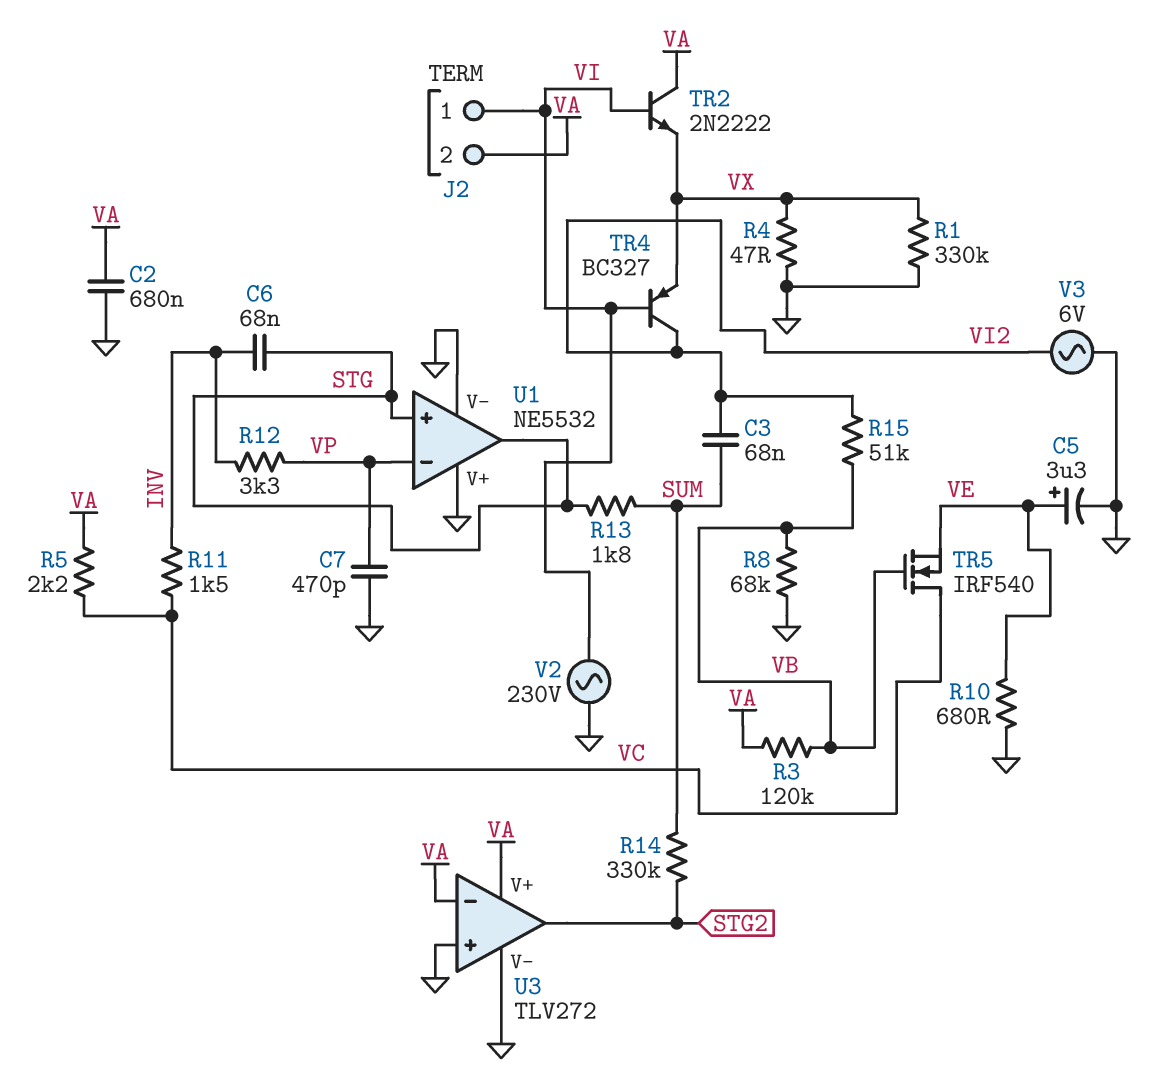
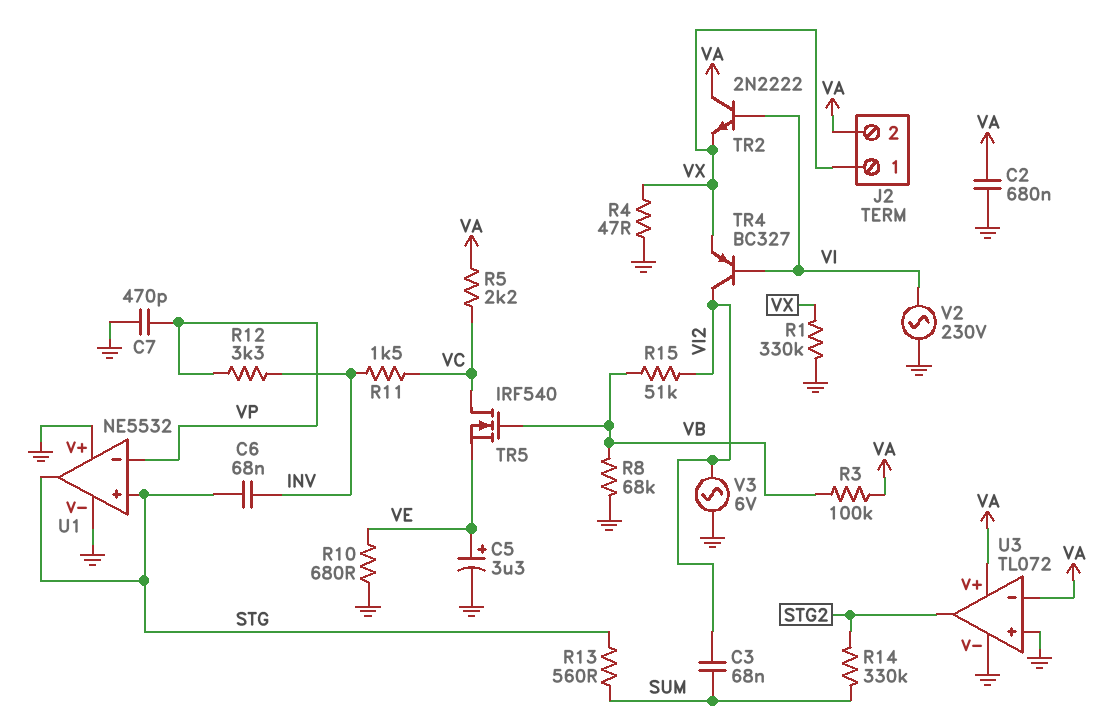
J2 pin 1: VI -> VX
R3: 120k (VA, VB) -> 100k (VA, VB)
R13: 1.8k (STG, SUM) -> 560 (STG, SUM)
U3: TLV272 -> TL072

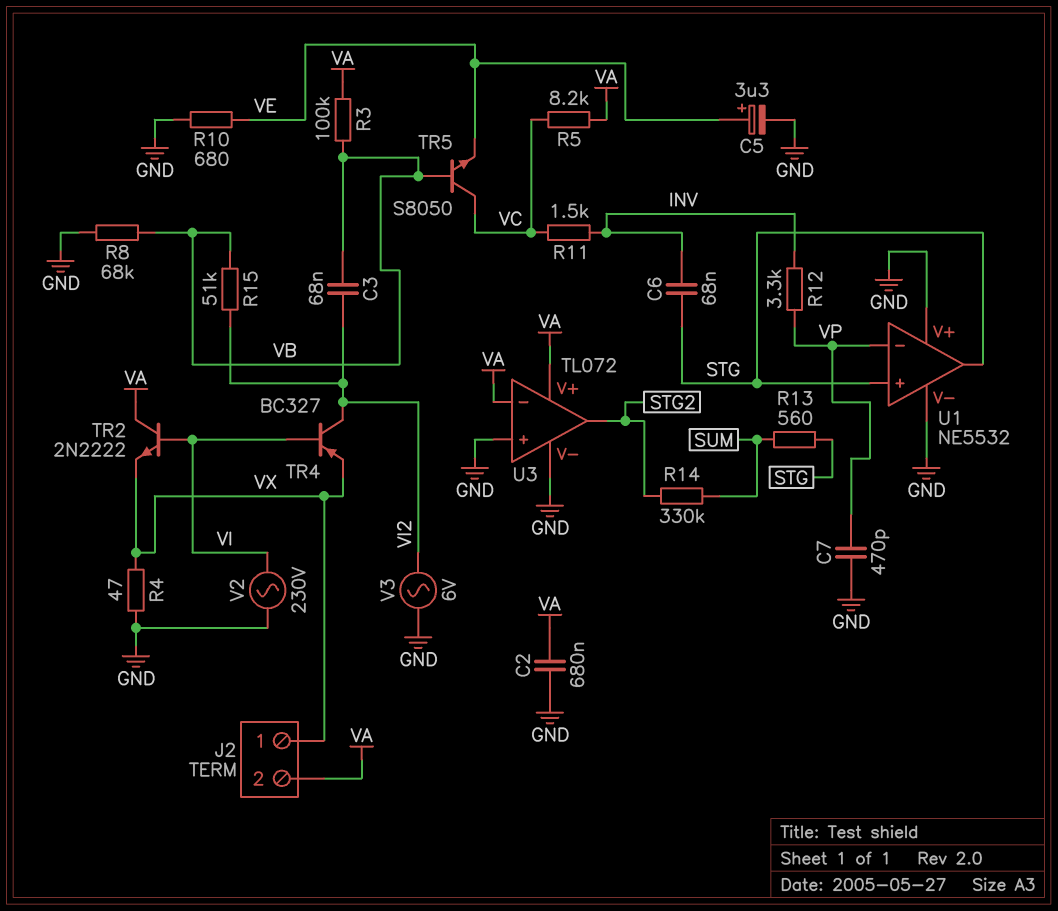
C3: 68nF (SUM, VI2) -> 68nF (VB, VI2)
R1: 330k (GND, VX) -> none
R5: 2.2k (VA, VC) -> 8.2k (VA, VC)
TR5: NMOS IRF540 (G VB, D VC, S VE) -> NPN S8050 (B VB, C VC, E VE)

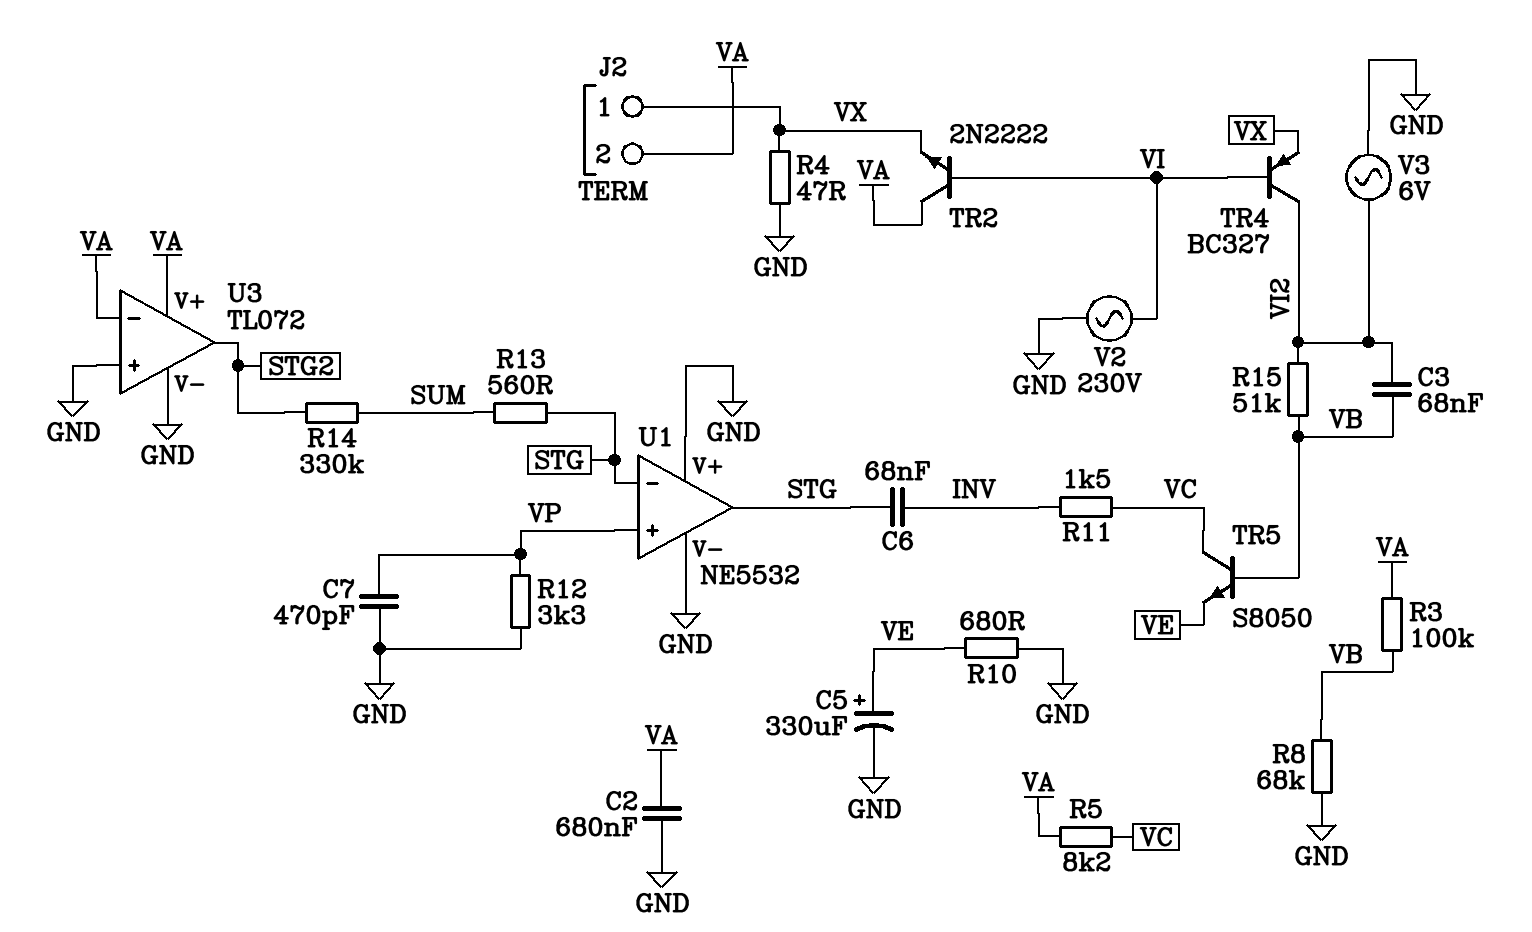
C5: 3.3uF (plus VE, minus GND) -> 330uF (plus VE, minus GND)
R12: 3.3k (INV, VP) -> 3.3k (GND, VP)
U1 pin in+: STG -> VP
U1 pin in-: VP -> STG

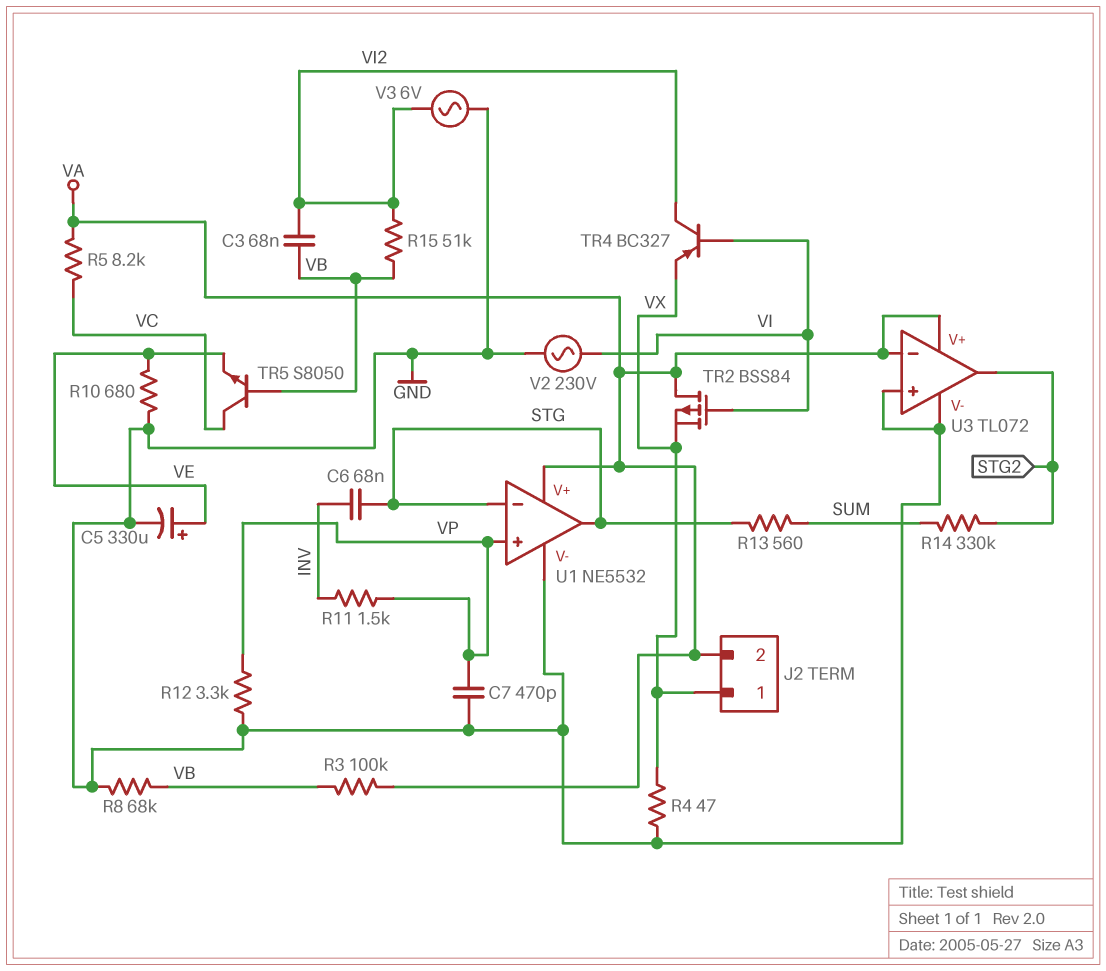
C2: 680nF (GND, VA) -> none
R11: 1.5k (INV, VC) -> 1.5k (INV, VP)
TR2: NPN 2N2222 (B VI, C VA, E VX) -> PMOS BSS84 (G VI, D VA, S VX)
U1 pin V+: GND -> VA

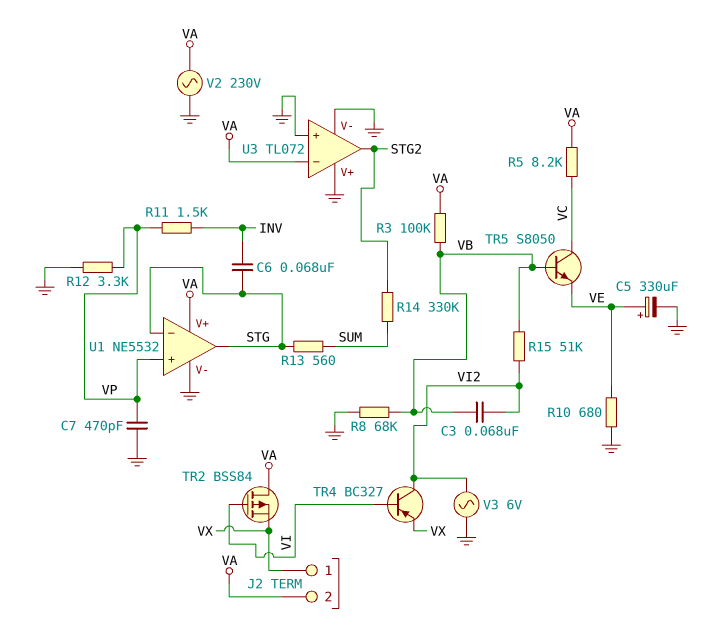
R4: 47 (GND, VX) -> none
U3 pin V+: VA -> GND
V2: AC 230V (GND, VI) -> AC 230V (GND, VA)

